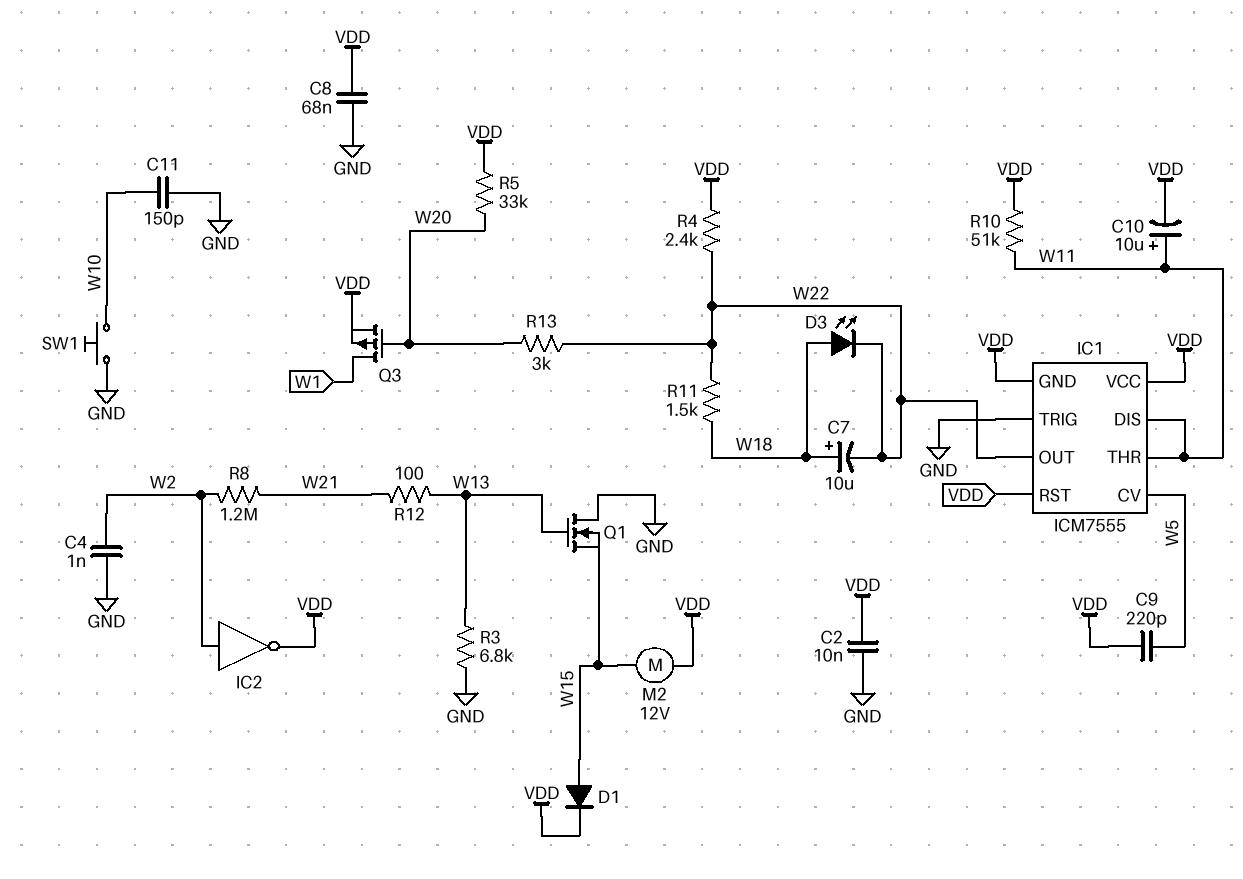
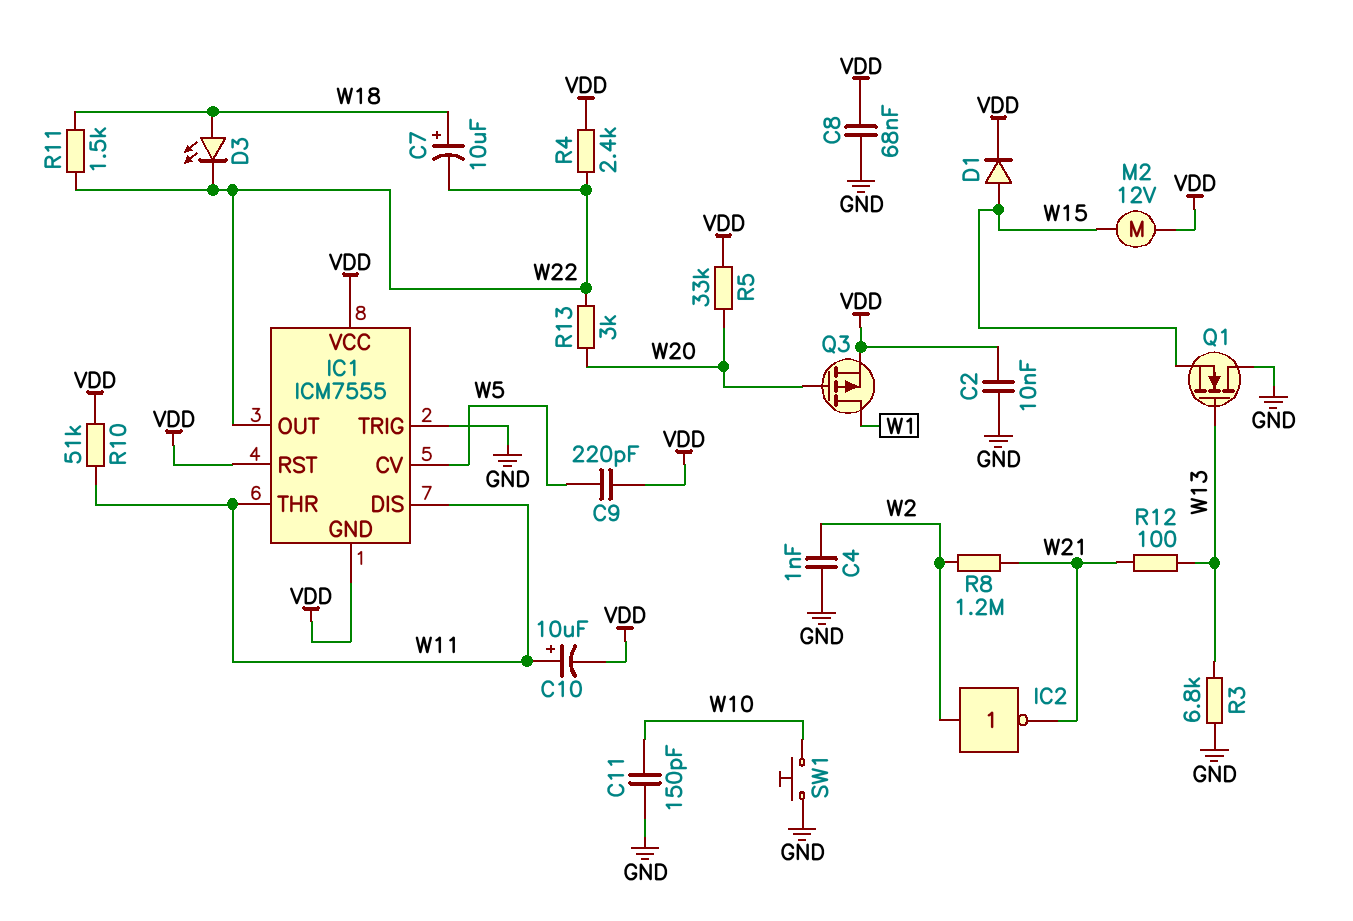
IC2: NOT (in W2, out VDD) -> NOT (in W2, out W21)

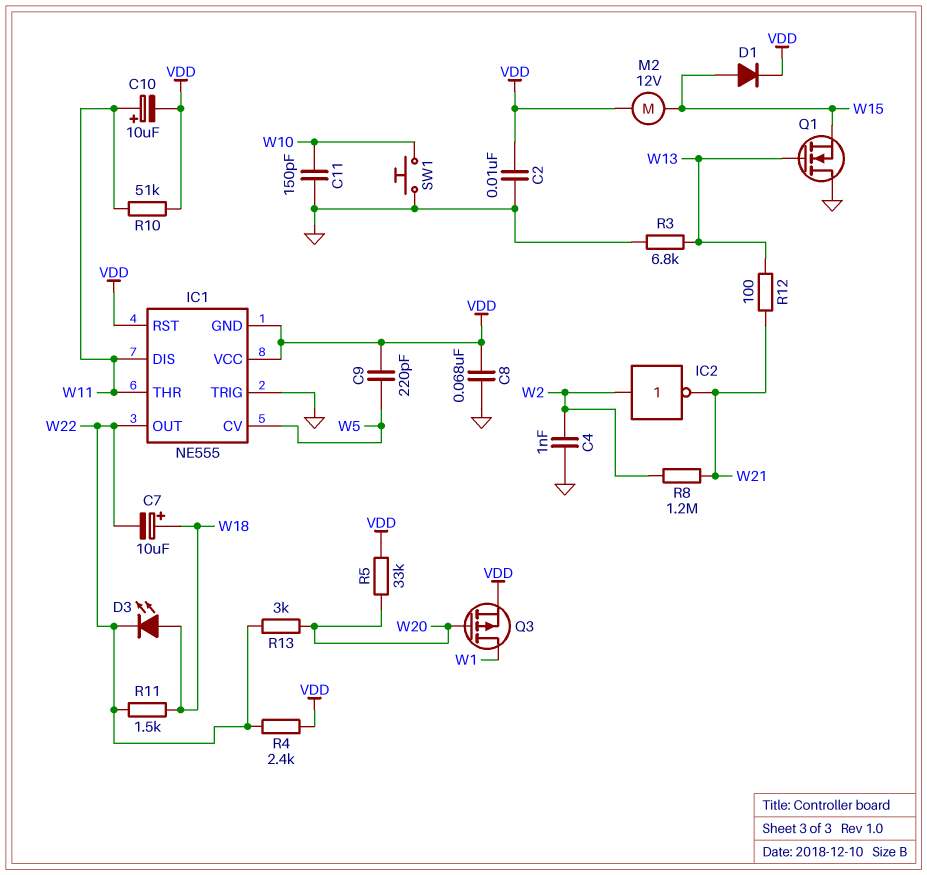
IC1: ICM7555 -> NE555

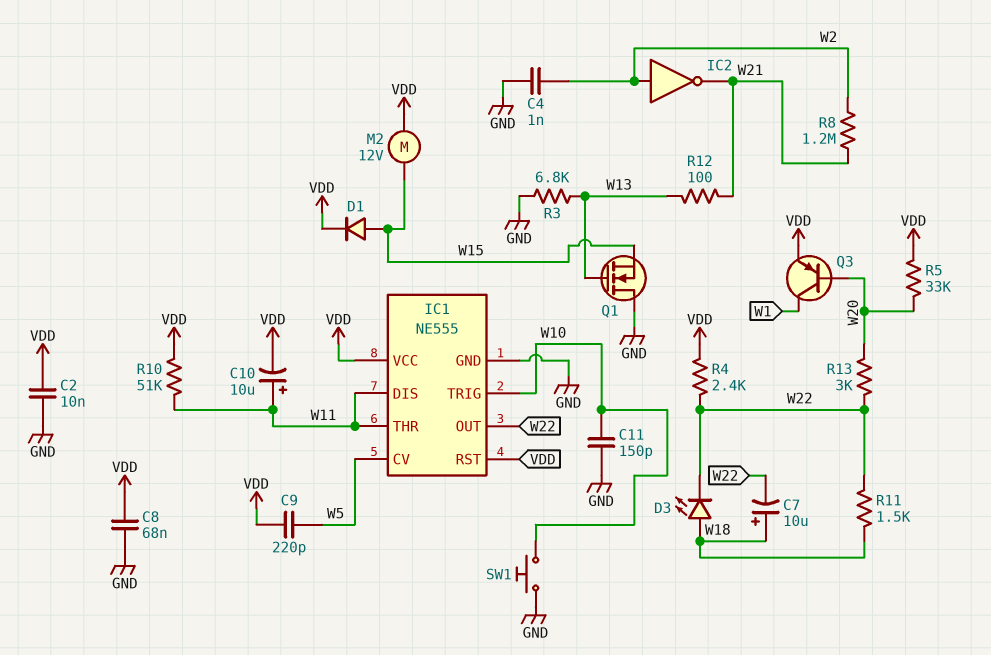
IC1 pin GND: VDD -> GND
IC1 pin TRIG: GND -> W10
Q3: PMOS (G W20, D W1, S VDD) -> PNP (B W20, C W1, E VDD)

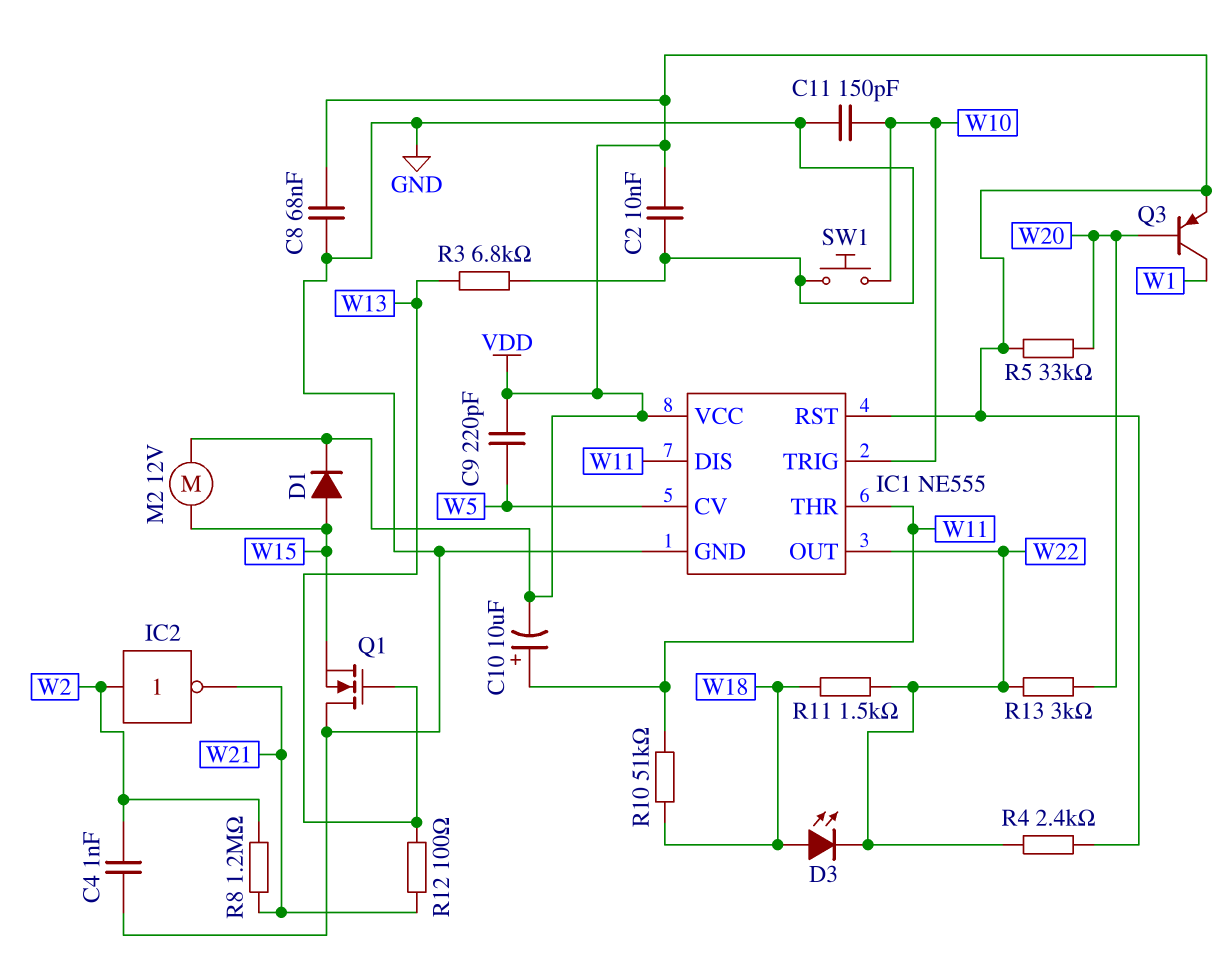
C7: 10uF (plus W18, minus W22) -> none
R10: 51k (VDD, W11) -> 51k (W11, W18)

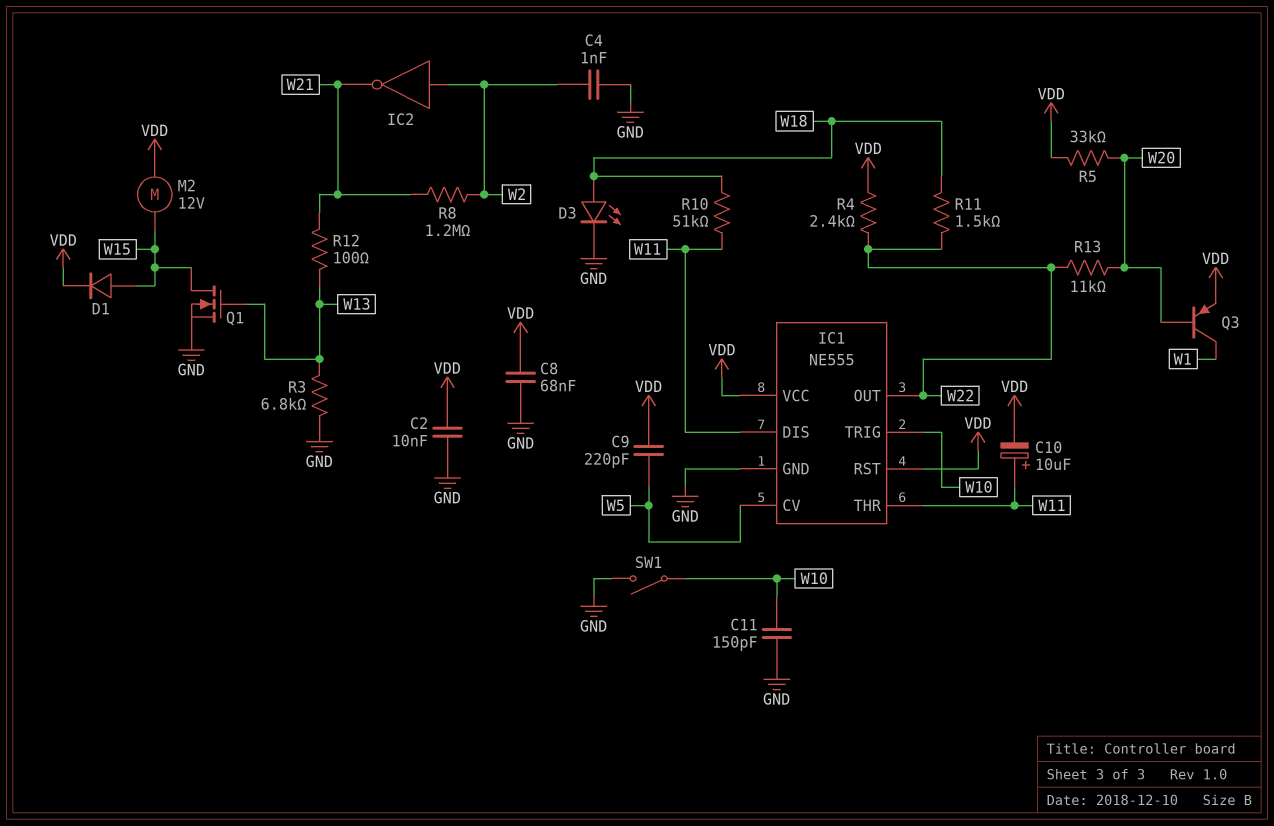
D3: LED (A W18, K W22) -> LED (A W18, K GND)
Q1: NMOS (G W13, D GND, S W15) -> NMOS (G W13, D W15, S GND)
R13: 3k (W20, W22) -> 11k (W20, W22)
SW1: button (GND, W10) -> switch (GND, W10)

